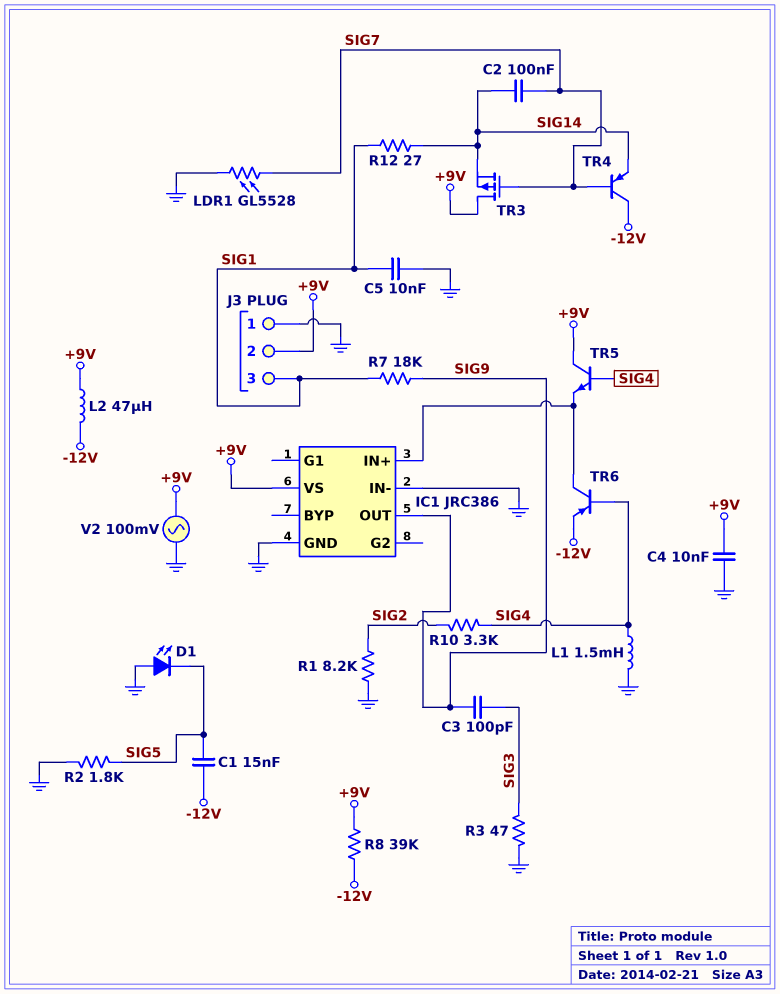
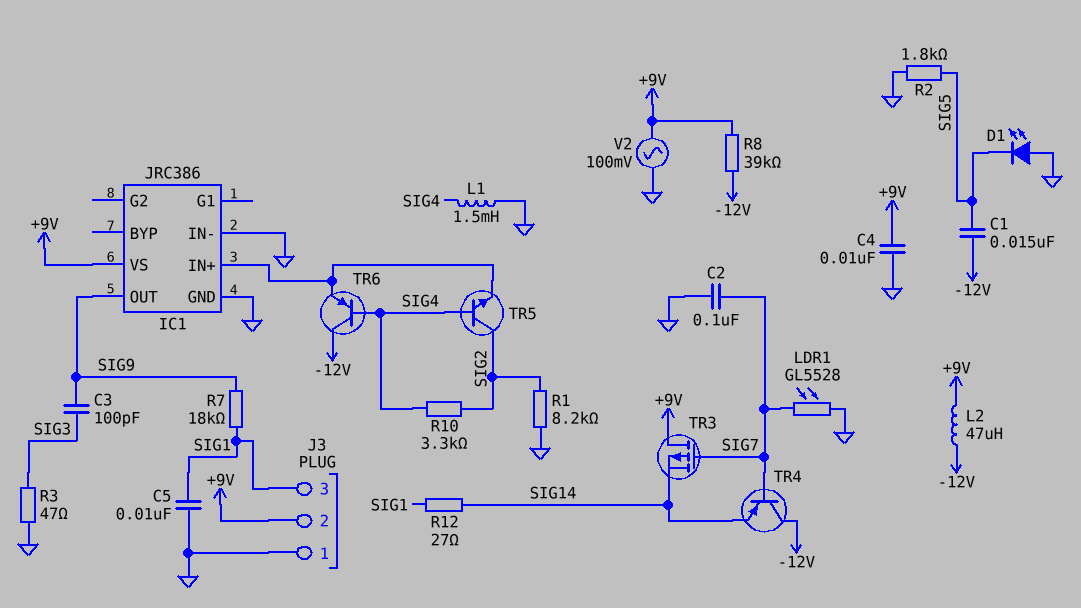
C2: 100nF (SIG7, SIG14) -> 100nF (GND, SIG7)
TR5: NPN (B SIG4, C +9V, E IC1/IN+) -> NPN (B SIG4, C SIG2, E IC1/IN+)
TR6: PNP (B SIG4, C IC1/IN+, E -12V) -> PNP (B SIG4, C -12V, E IC1/IN+)

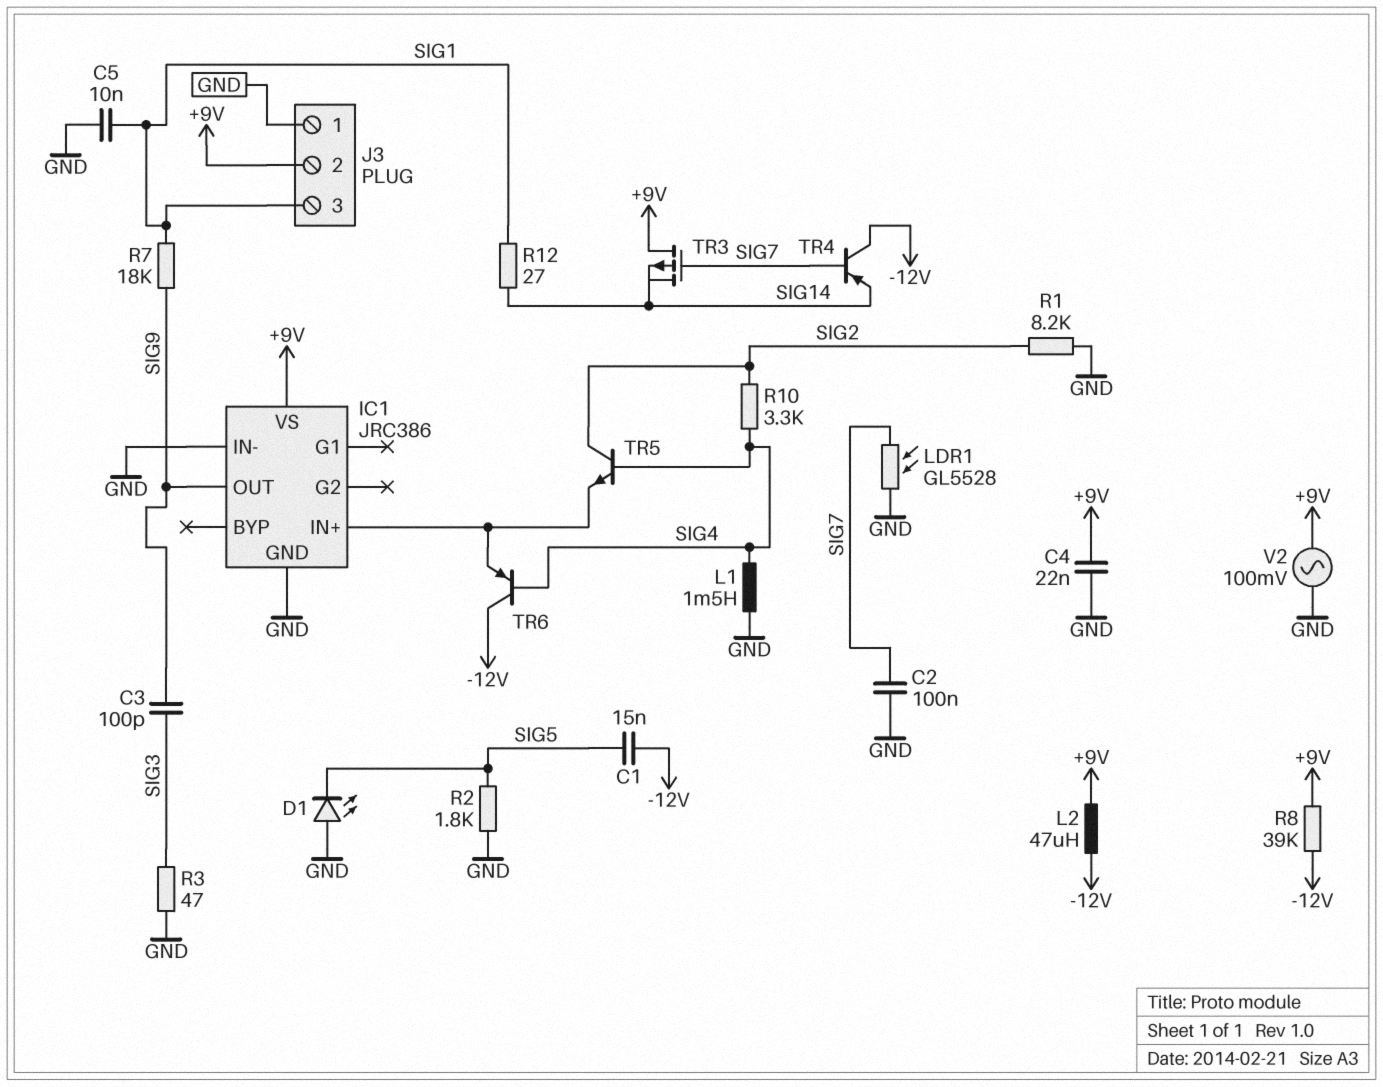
C4: 10nF (+9V, GND) -> 22nF (+9V, GND)

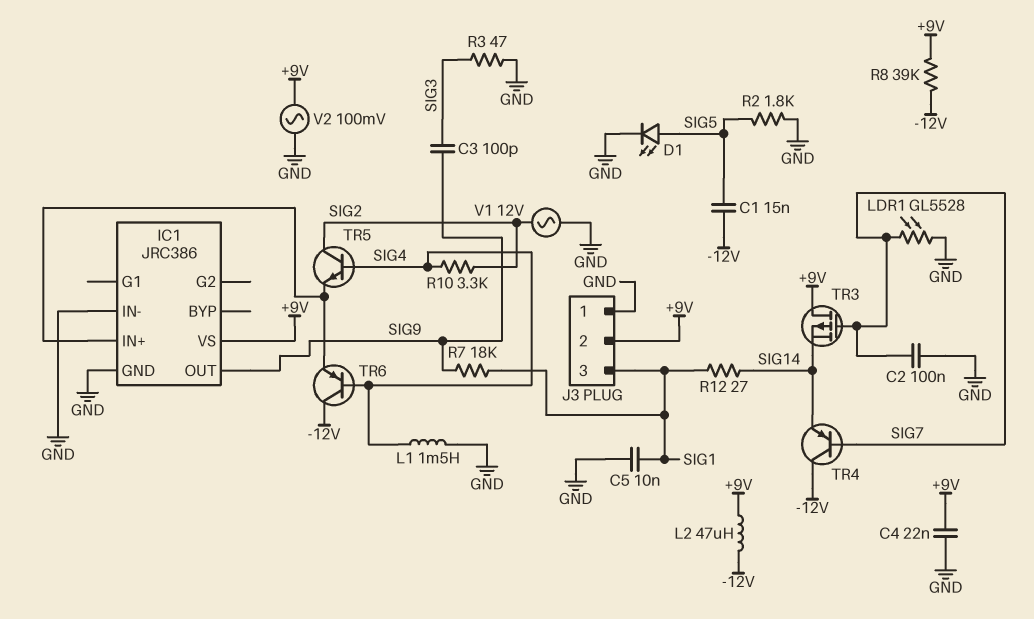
D1: LED (A GND, K SIG5) -> LED (A SIG5, K GND)
R1: 8.2k (GND, SIG2) -> none
V1: none -> AC 12V (GND, SIG2)

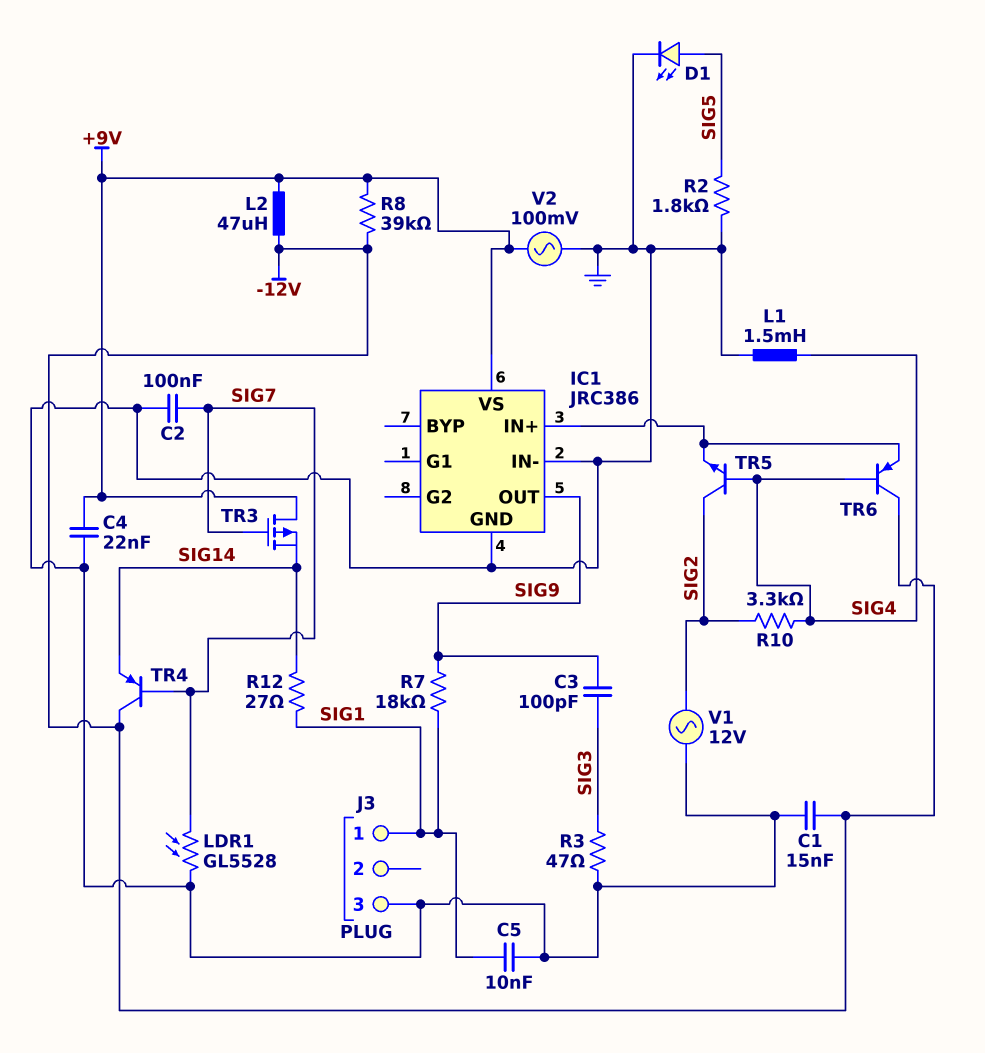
C1: 15nF (-12V, SIG5) -> 15nF (-12V, GND)
J3 pin 1: GND -> SIG1
J3 pin 2: +9V -> none
J3 pin 3: SIG1 -> GND

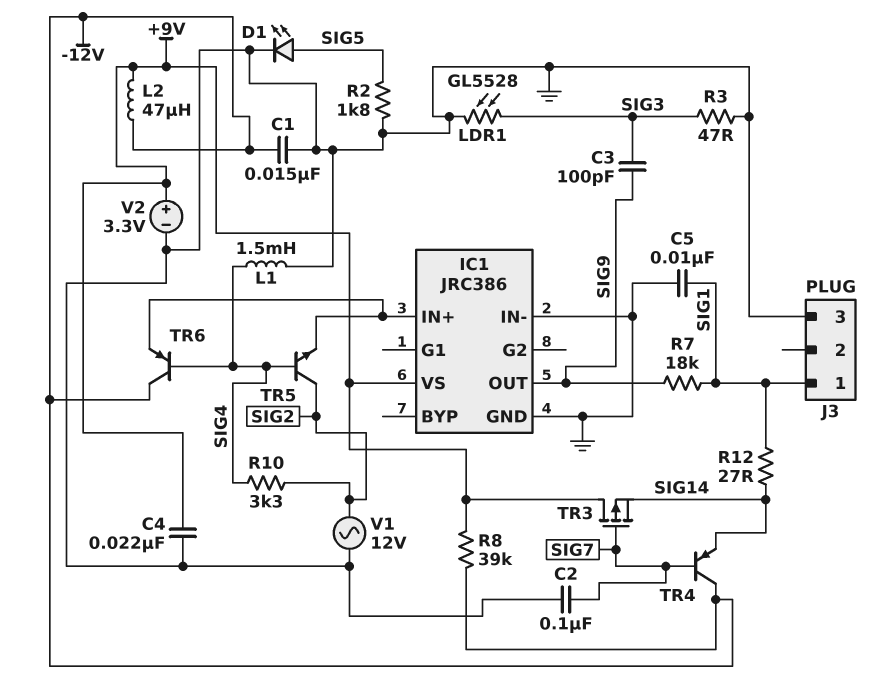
LDR1: GL5528 (GND, SIG7) -> GL5528 (GND, SIG3)
V2: AC 100mV (+9V, GND) -> 3.3V (plus +9V, minus GND)

